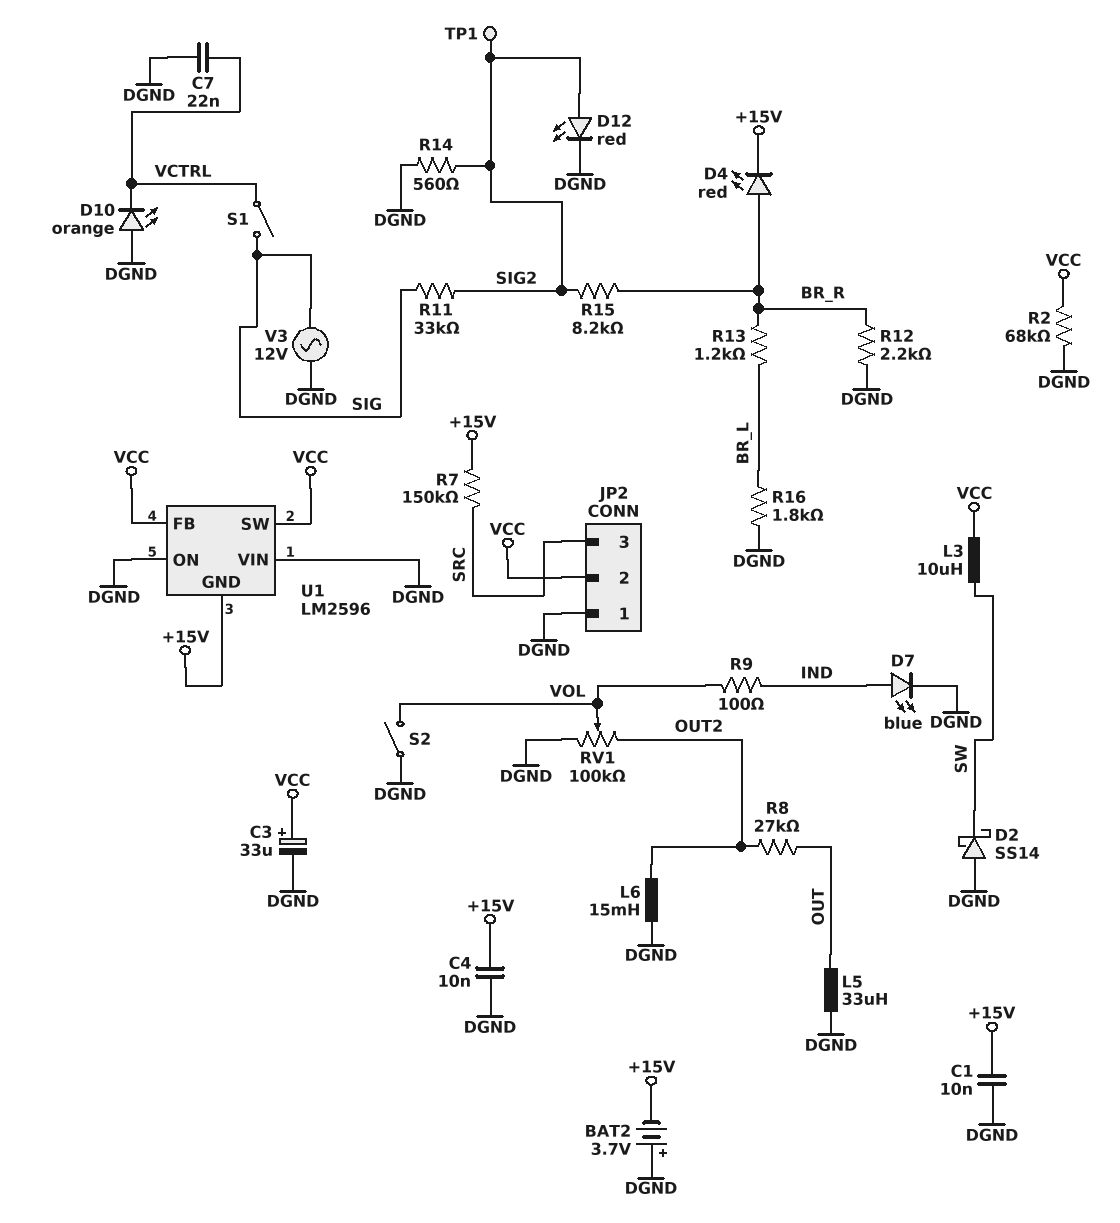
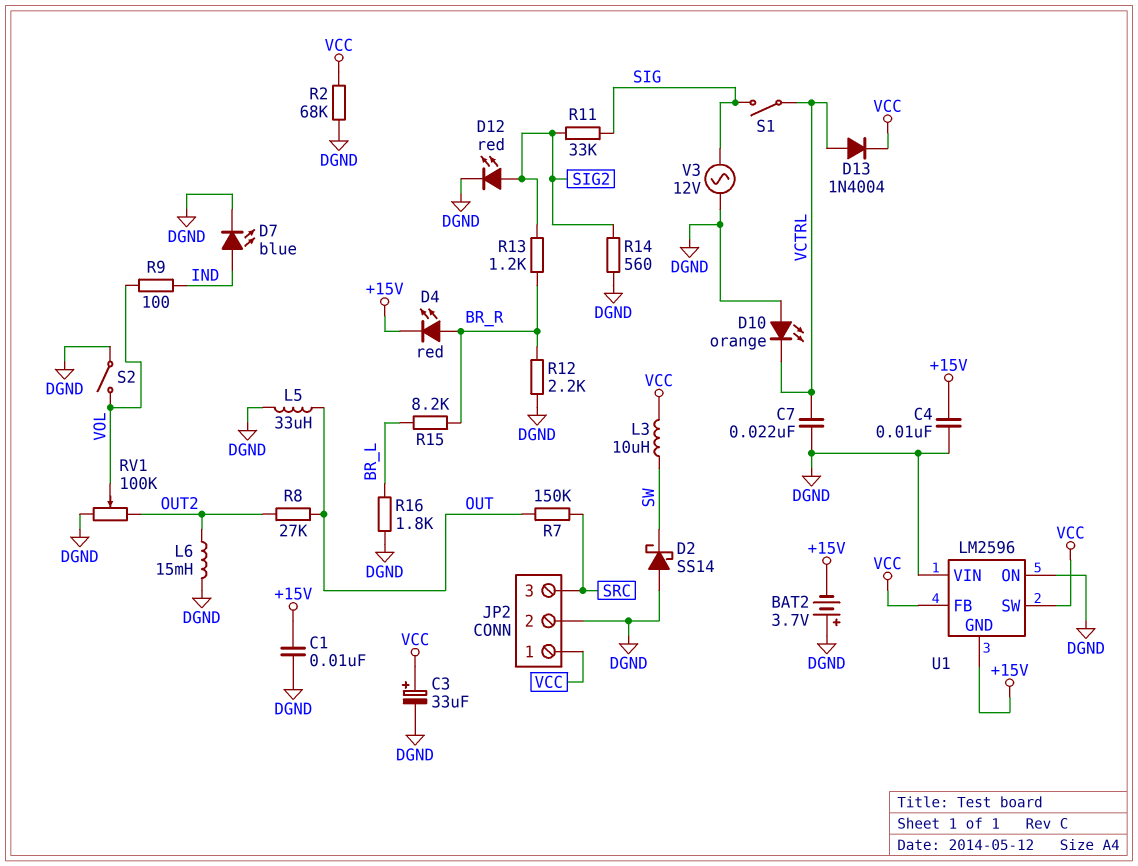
D13: none -> diode 1N4004 (A VCTRL, K VCC)
JP2 pin 1: DGND -> VCC
JP2 pin 2: VCC -> DGND
R7: 150k (+15V, SRC) -> 150k (OUT, SRC)
R13: 1.2k (BR_L, BR_R) -> 1.2k (BR_R, SIG2)
R15: 8.2k (BR_R, SIG2) -> 8.2k (BR_L, BR_R)
TP1: test point (SIG2) -> none

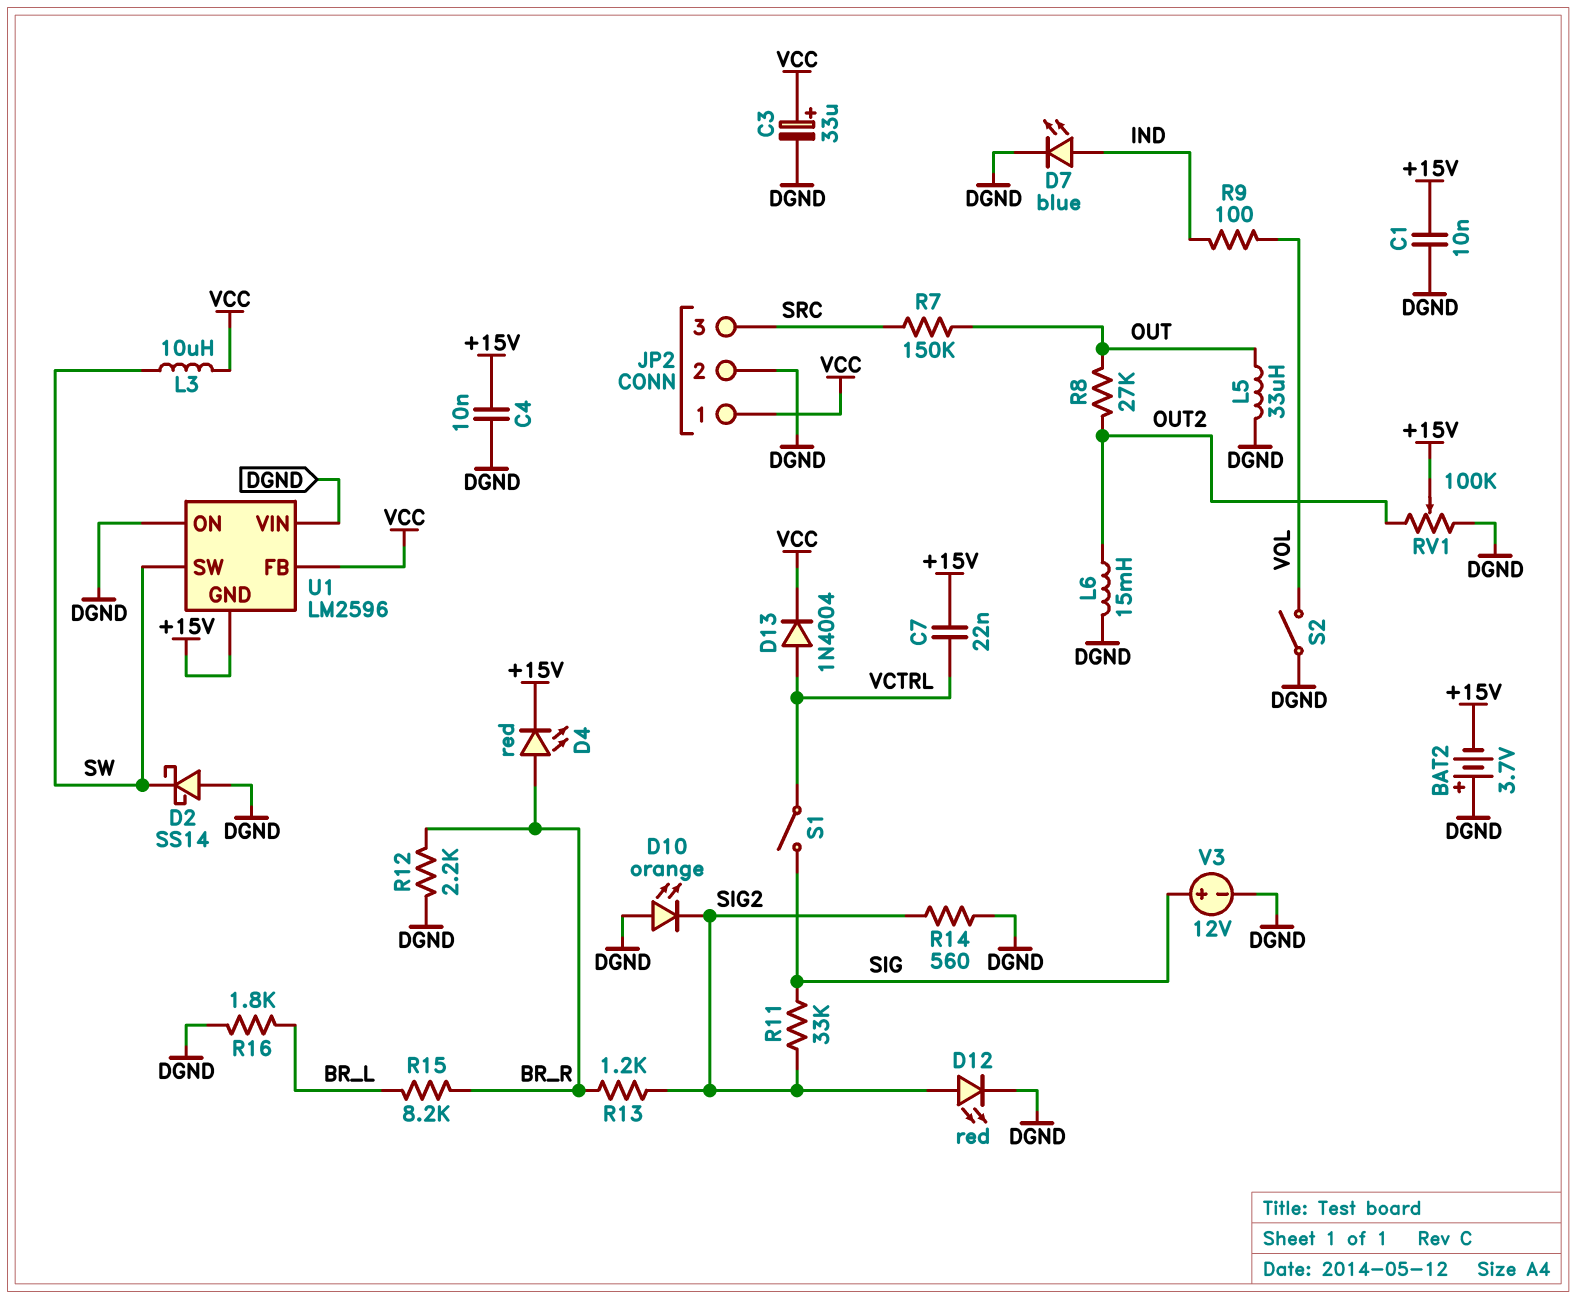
C7: 22nF (DGND, VCTRL) -> 22nF (+15V, VCTRL)
D10: LED orange (A DGND, K VCTRL) -> LED orange (A DGND, K SIG2)
R2: 68k (DGND, VCC) -> none
RV1: 100k (DGND, OUT2, wiper VOL) -> 100k (DGND, OUT2, wiper +15V)
U1 pin SW: VCC -> SW
V3: AC 12V (DGND, SIG) -> 12V (plus SIG, minus DGND)

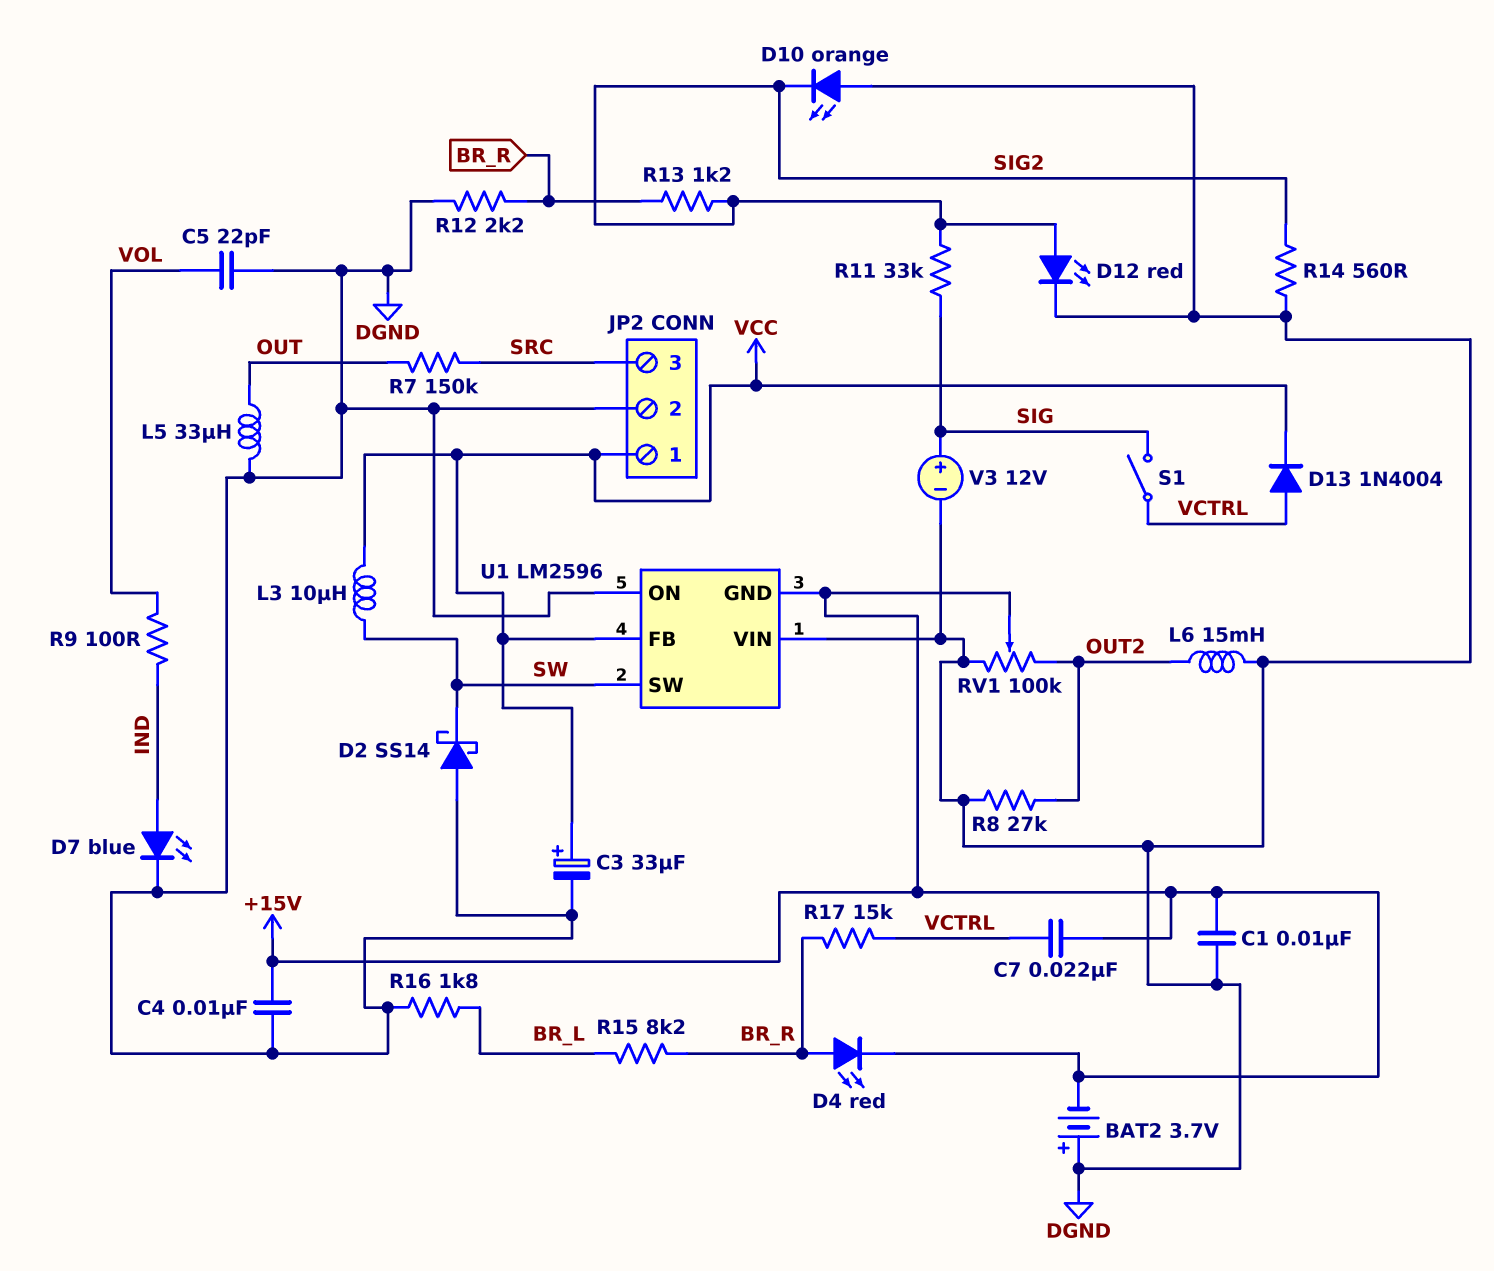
C5: none -> 22pF (DGND, VOL)
R8: 27k (OUT, OUT2) -> 27k (DGND, OUT2)
R17: none -> 15k (BR_R, VCTRL)
S2: switch (DGND, VOL) -> none

